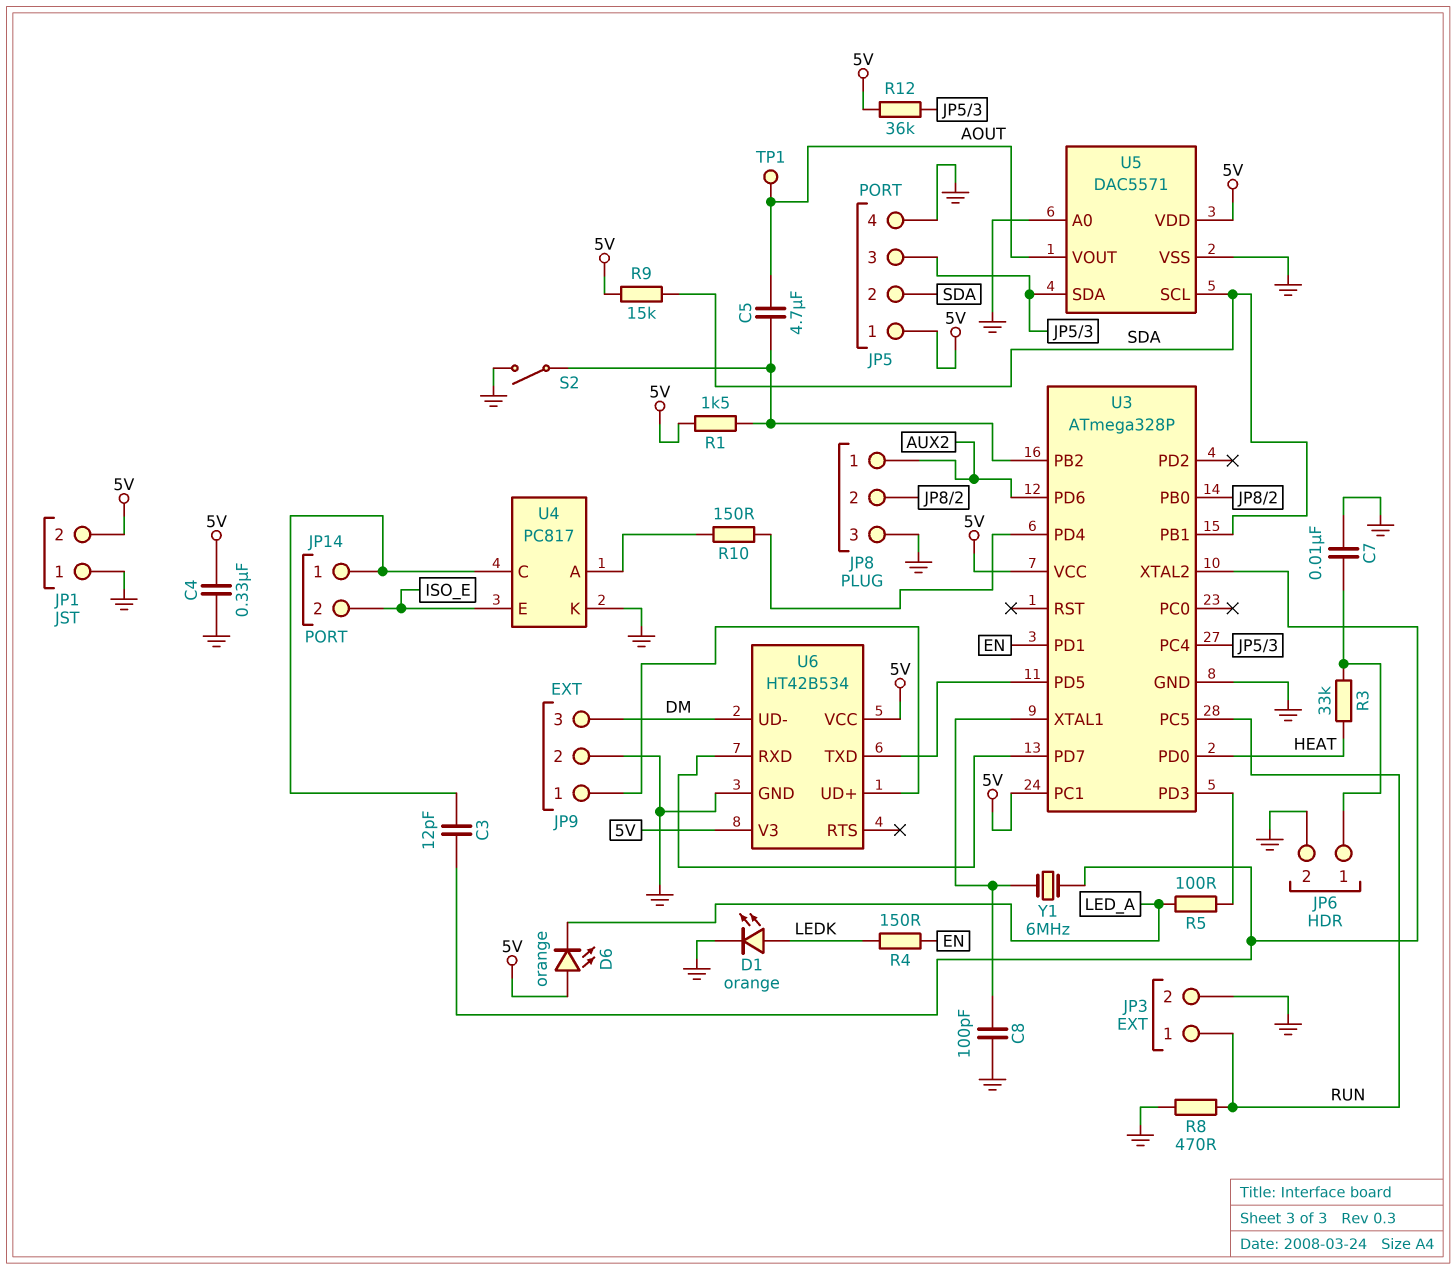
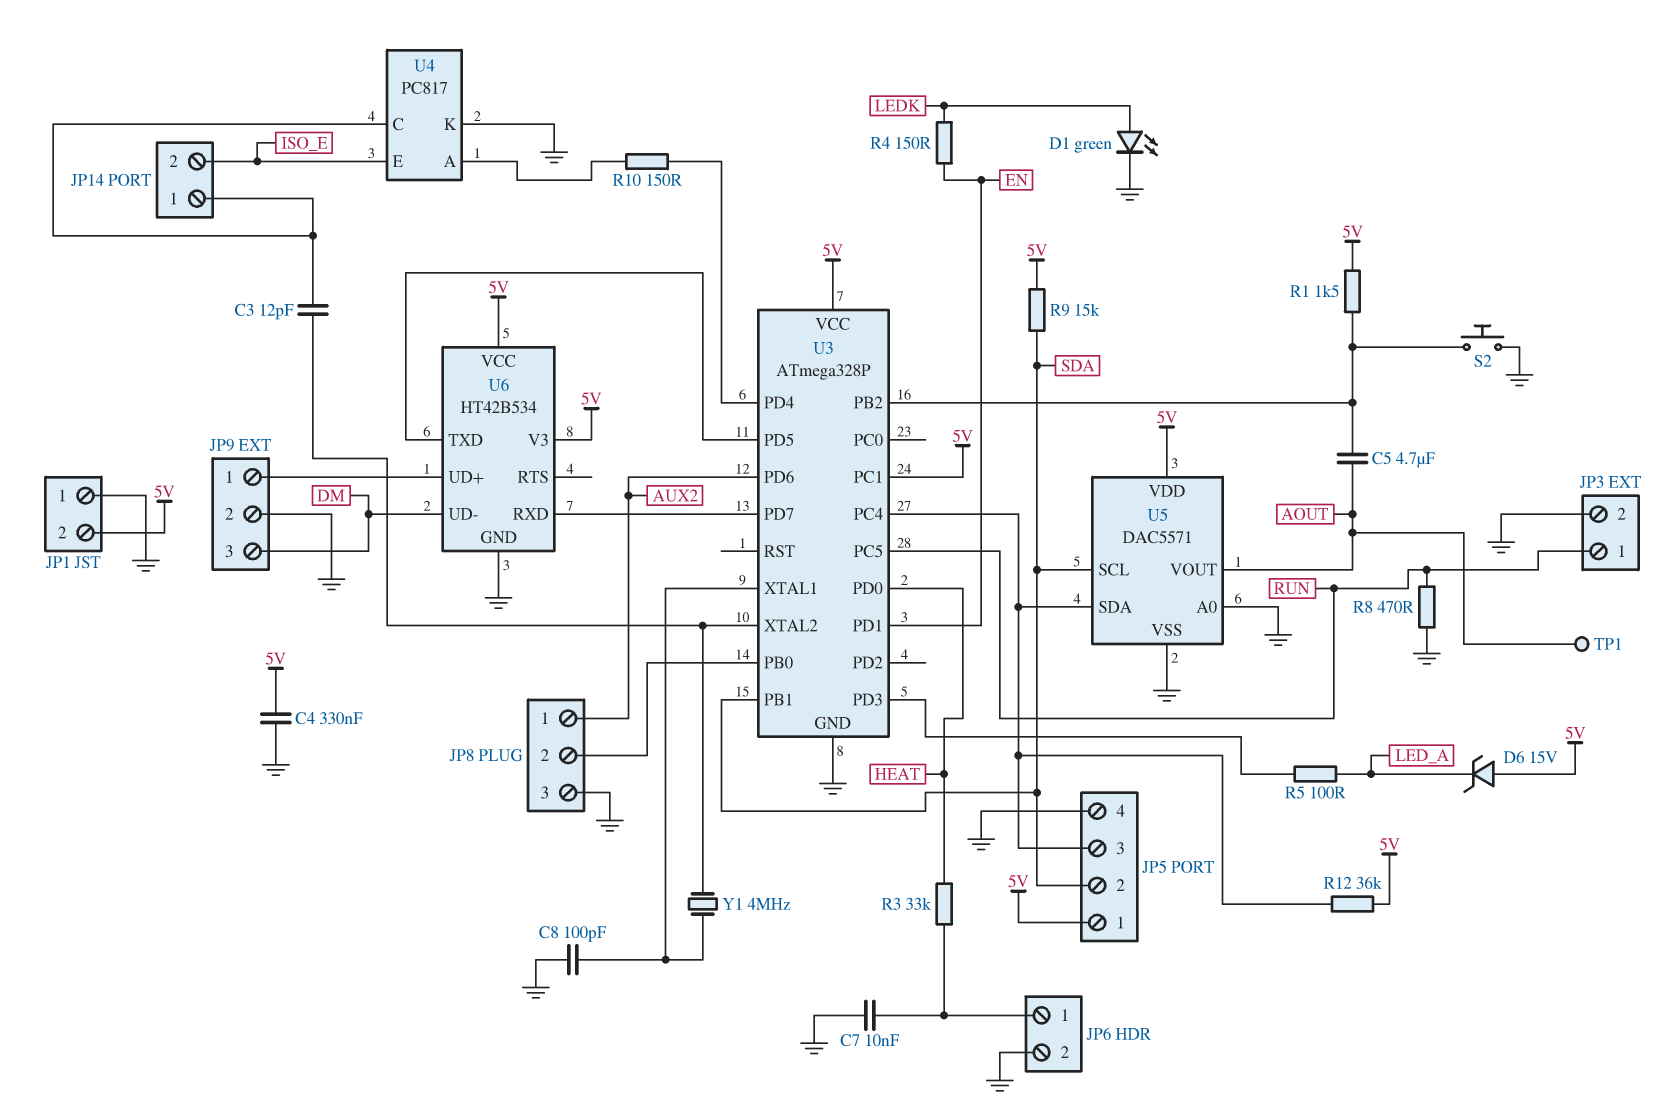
D1: LED orange (A LEDK, K GND) -> LED green (A LEDK, K GND)
D6: LED orange (A 5V, K LED_A) -> zener 15V (A 5V, K LED_A)
S2: switch (GND, U3/PB2) -> button (GND, U3/PB2)
Y1: 6MHz (U3/XTAL1, U3/XTAL2) -> 4MHz (U3/XTAL1, U3/XTAL2)

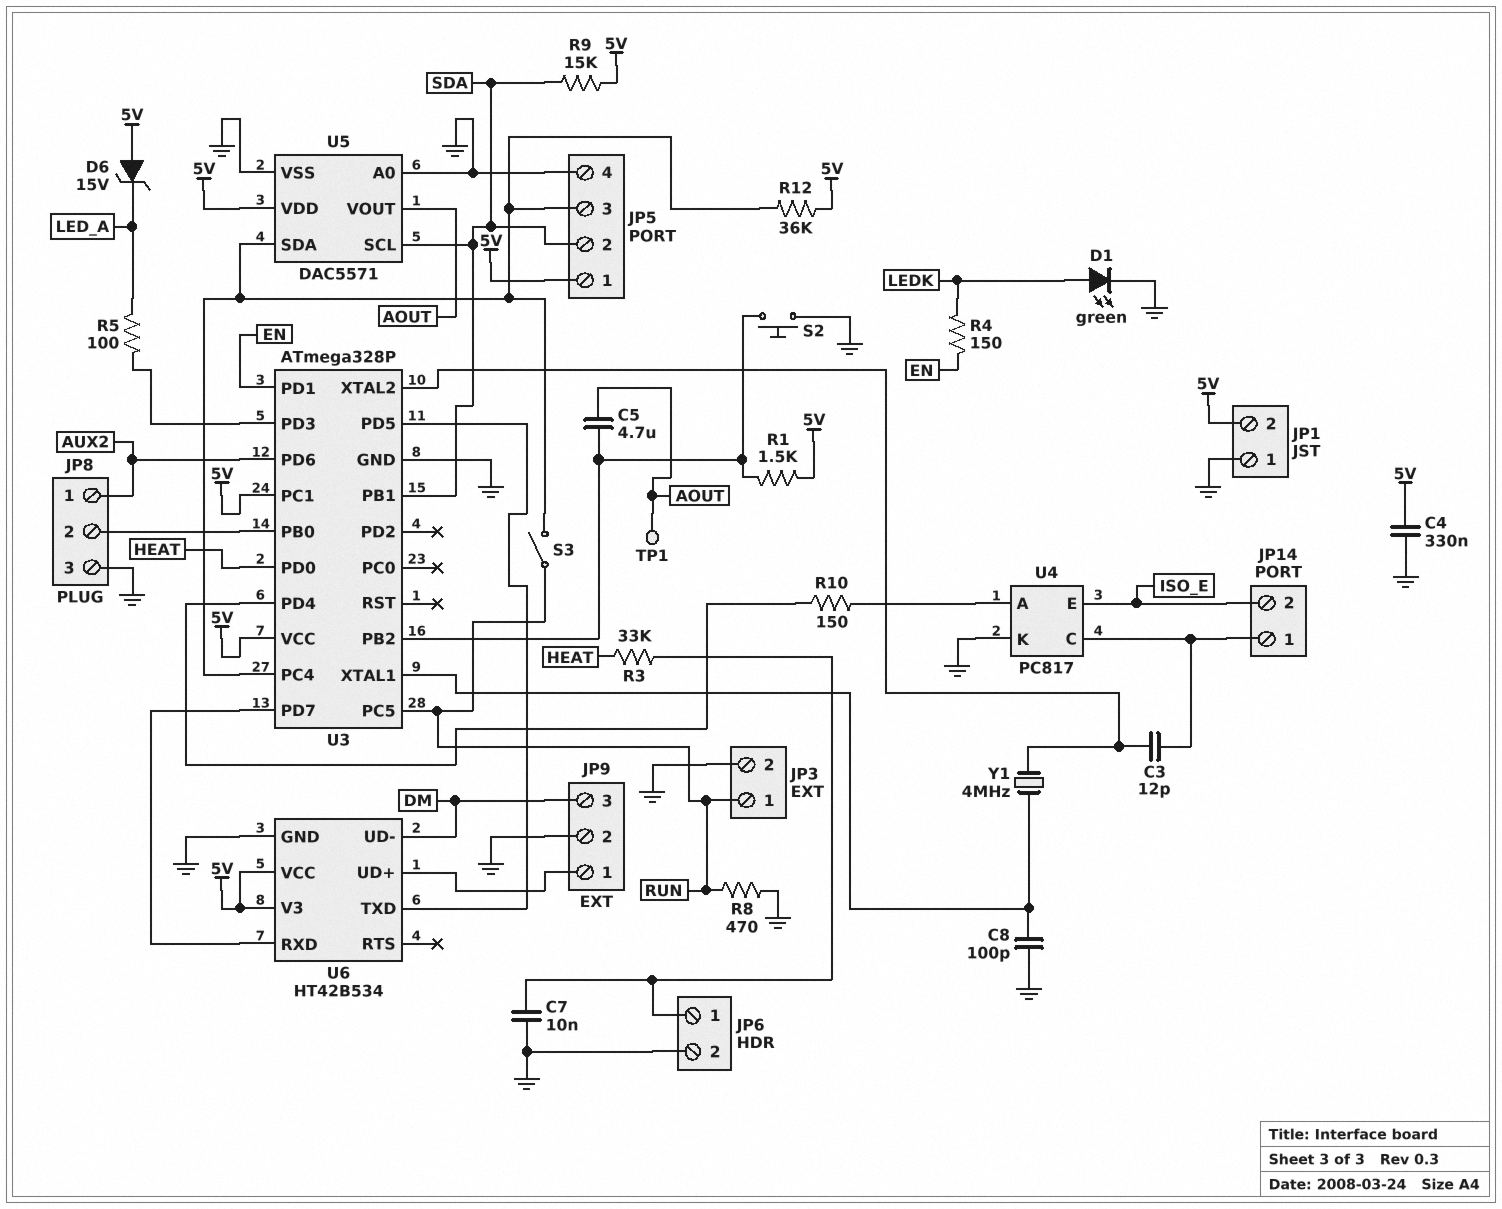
S3: none -> switch (JP5/3, RUN)

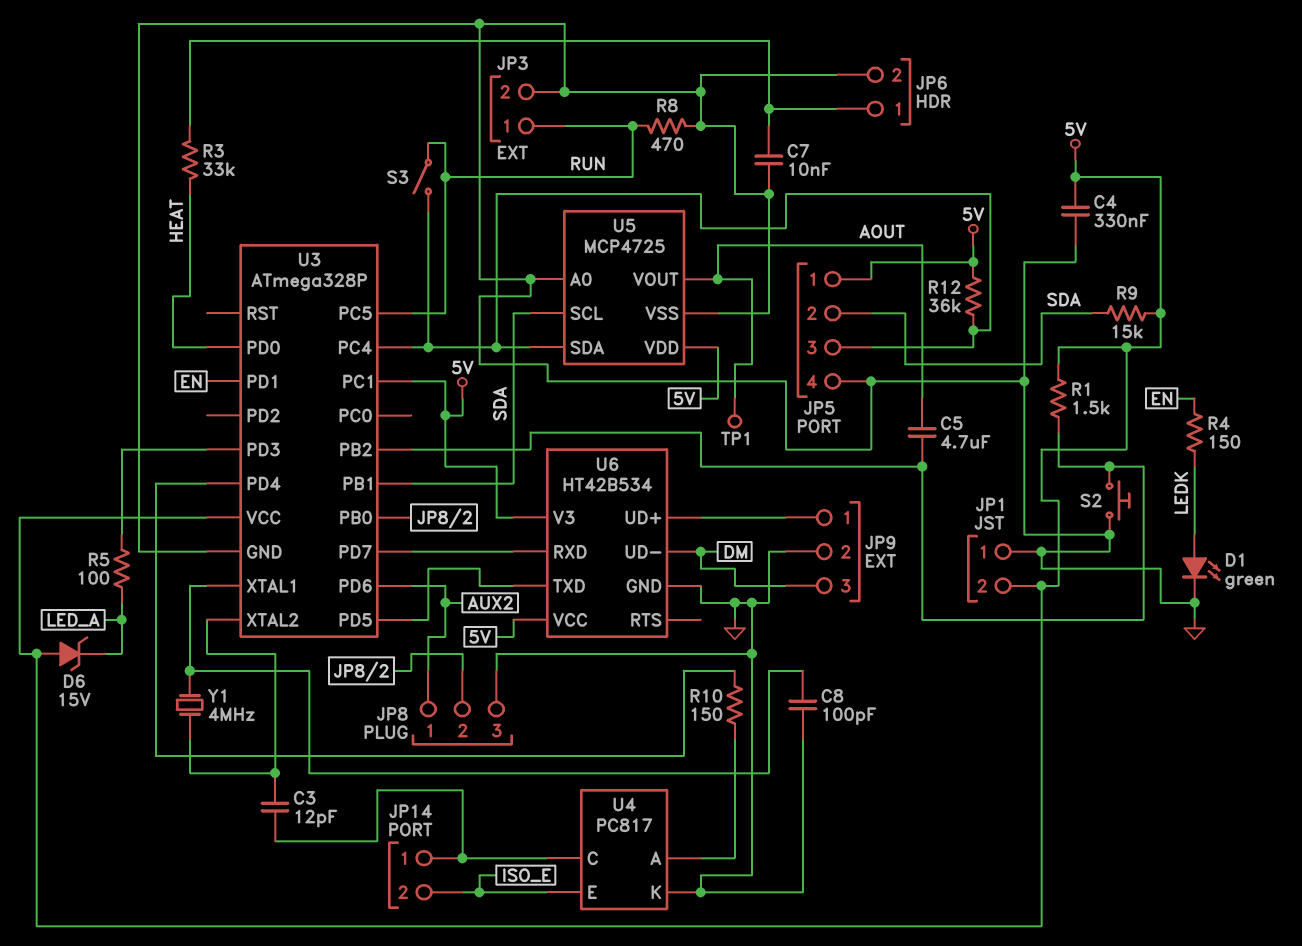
U5: DAC5571 -> MCP4725

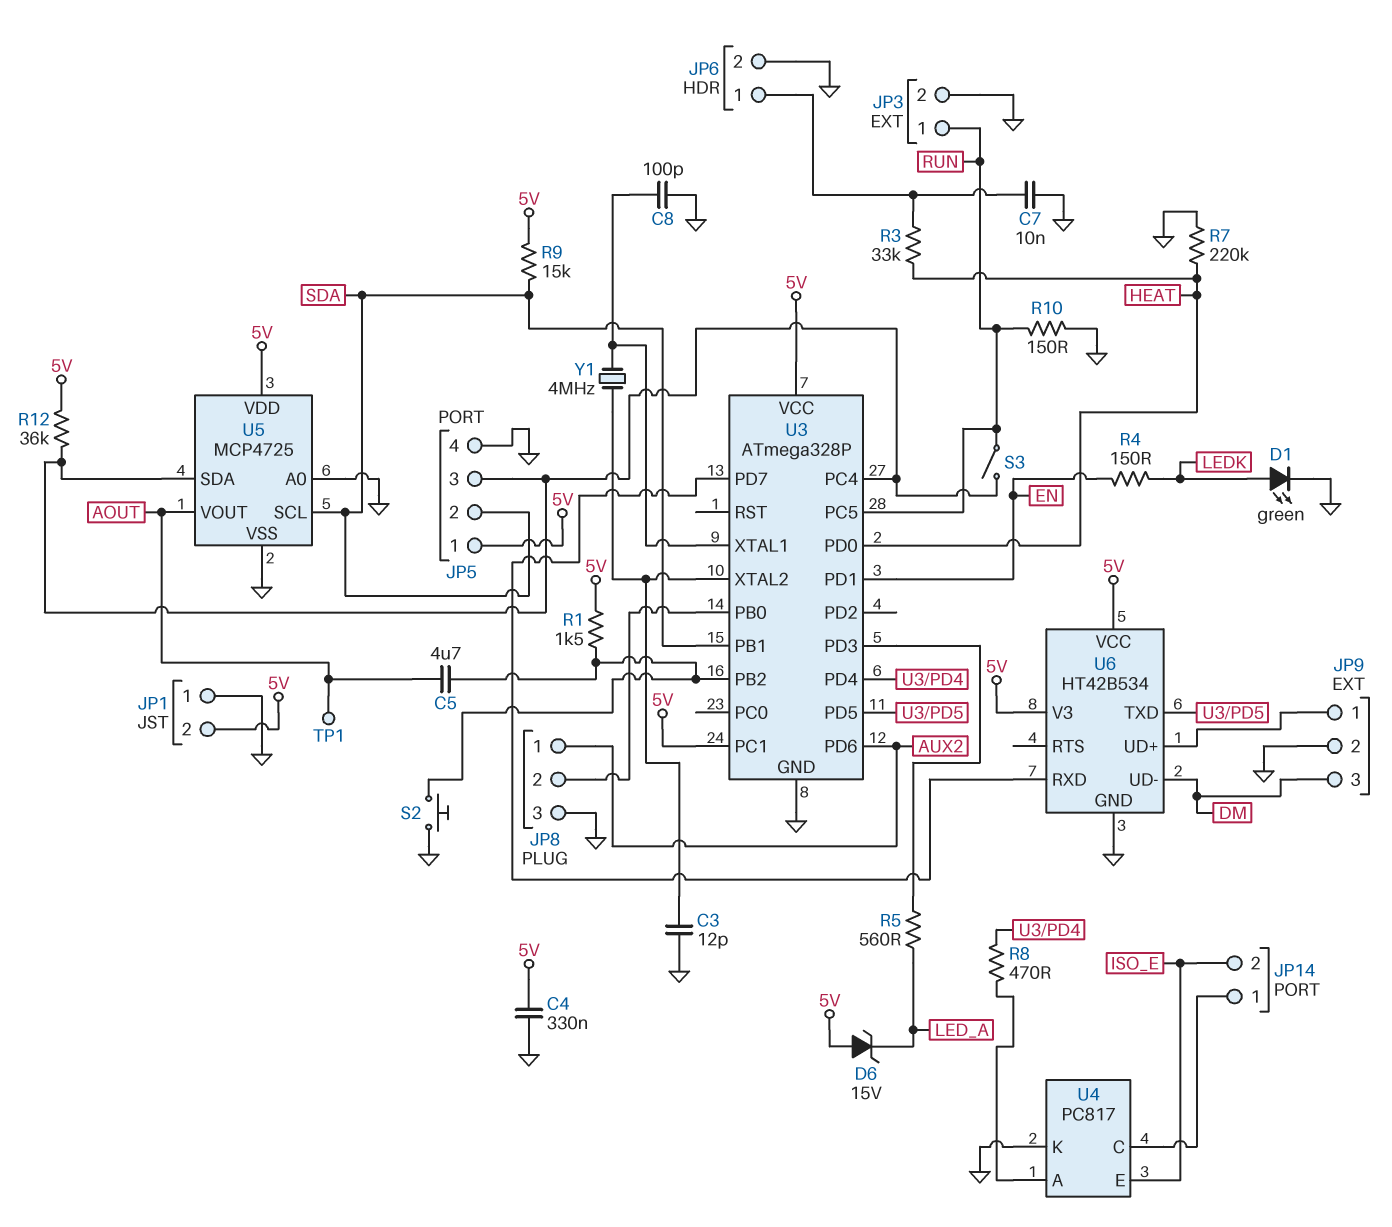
C3: 12pF (JP14/1, U3/XTAL2) -> 12pF (GND, U3/XTAL2)
R5: 100 (LED_A, U3/PD3) -> 560 (LED_A, U3/PD3)
R7: none -> 220k (GND, HEAT)
R8: 470 (GND, RUN) -> 470 (U3/PD4, U4/A)
R10: 150 (U3/PD4, U4/A) -> 150 (GND, RUN)

